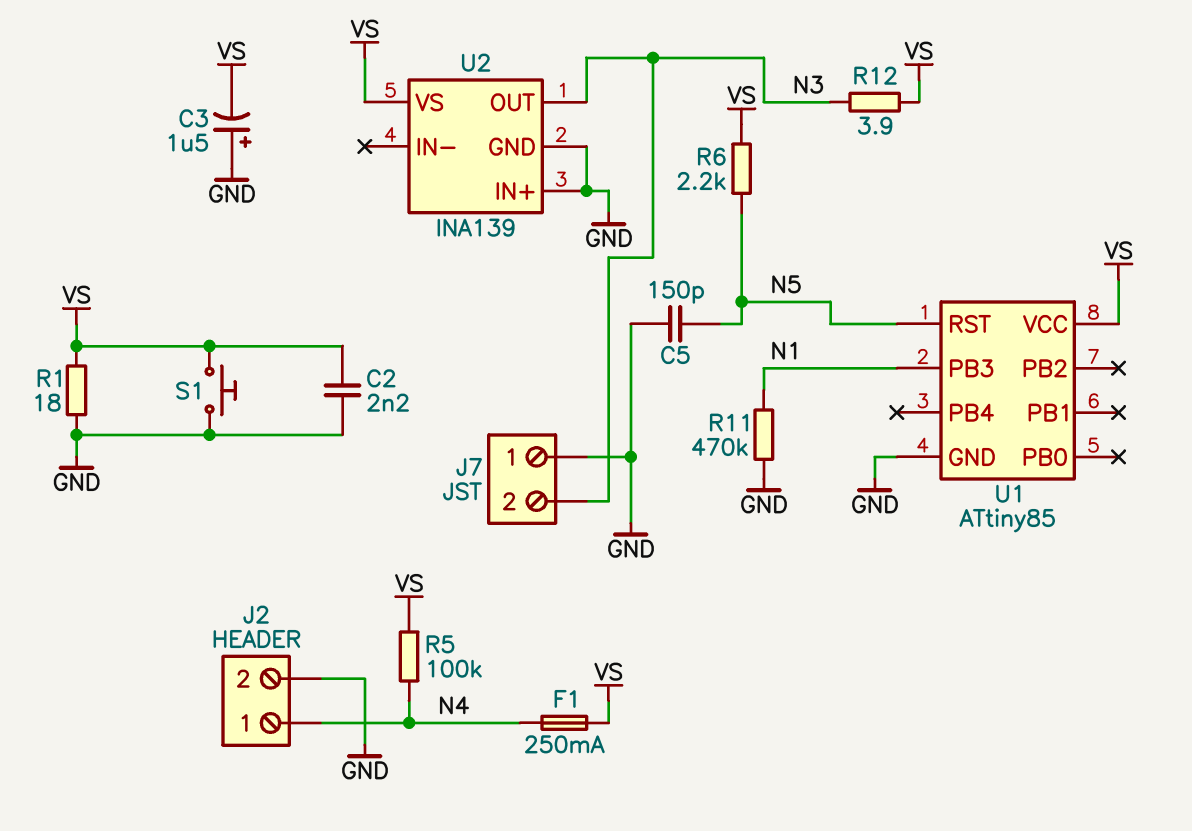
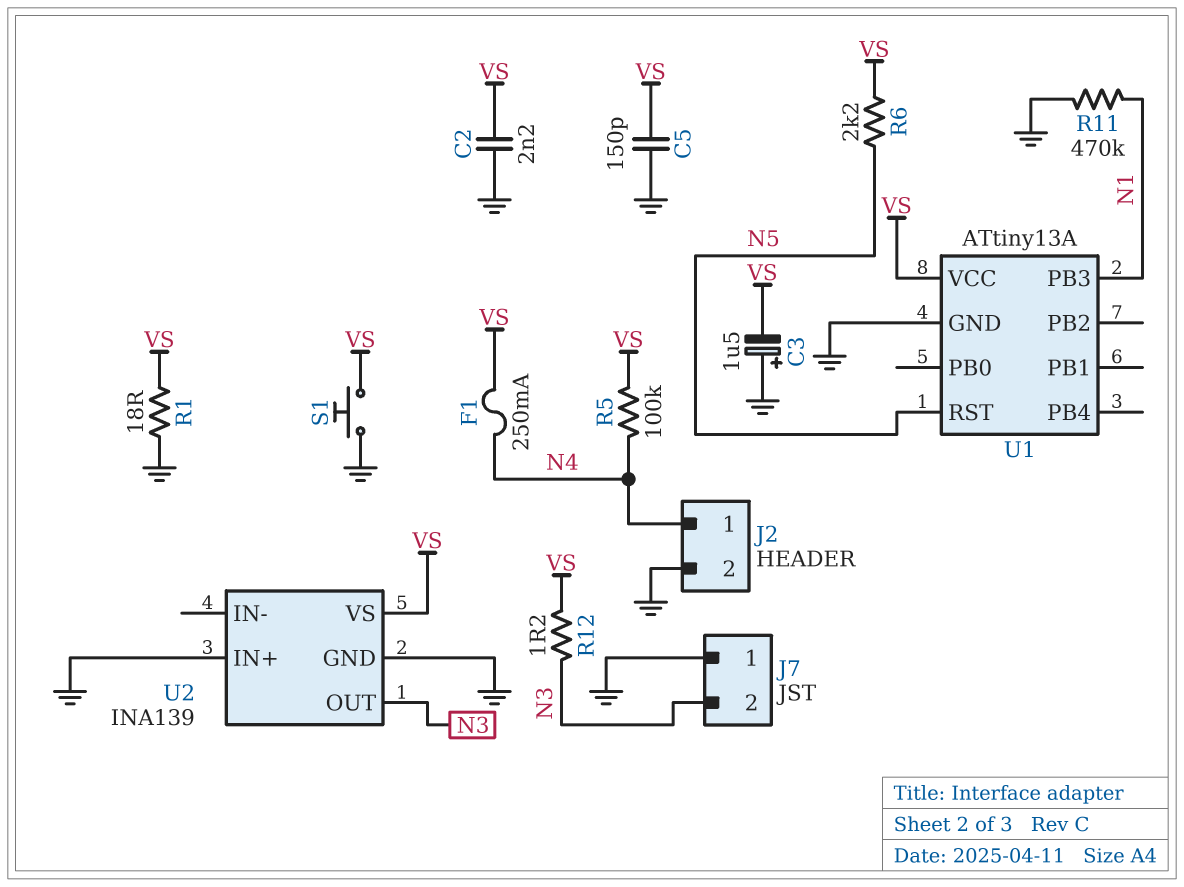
C5: 150pF (GND, N5) -> 150pF (GND, VS)
R12: 3.9 (N3, VS) -> 1.2 (N3, VS)
U1: ATtiny85 -> ATtiny13A

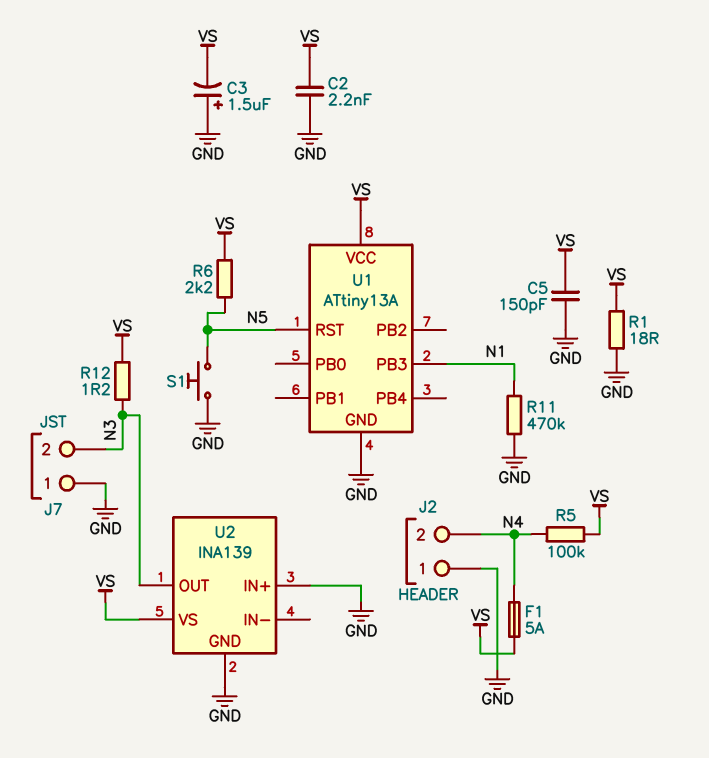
F1: 250mA (N4, VS) -> 5A (N4, VS)
J2 pin 1: N4 -> GND
J2 pin 2: GND -> N4
S1: button (GND, VS) -> button (GND, N5)

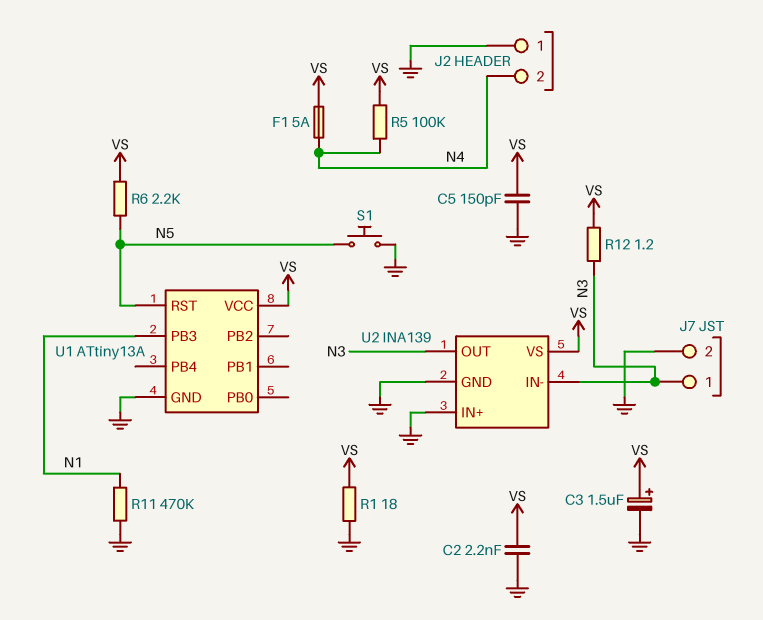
C3: 1.5uF (plus GND, minus VS) -> 1.5uF (plus VS, minus GND)
J7 pin 1: GND -> N3
J7 pin 2: N3 -> GND
U2 pin IN-: none -> N3

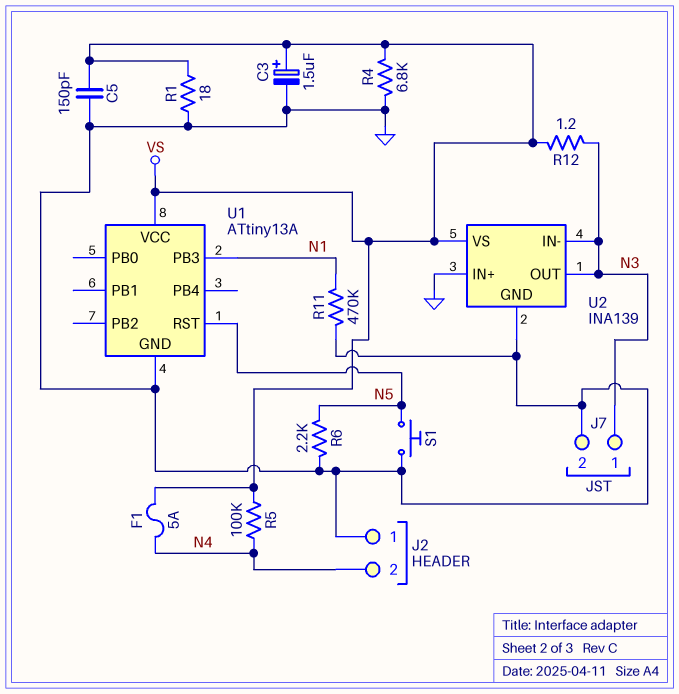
C2: 2.2nF (GND, VS) -> none
R4: none -> 6.8k (GND, VS)
R6: 2.2k (N5, VS) -> 2.2k (GND, N5)

